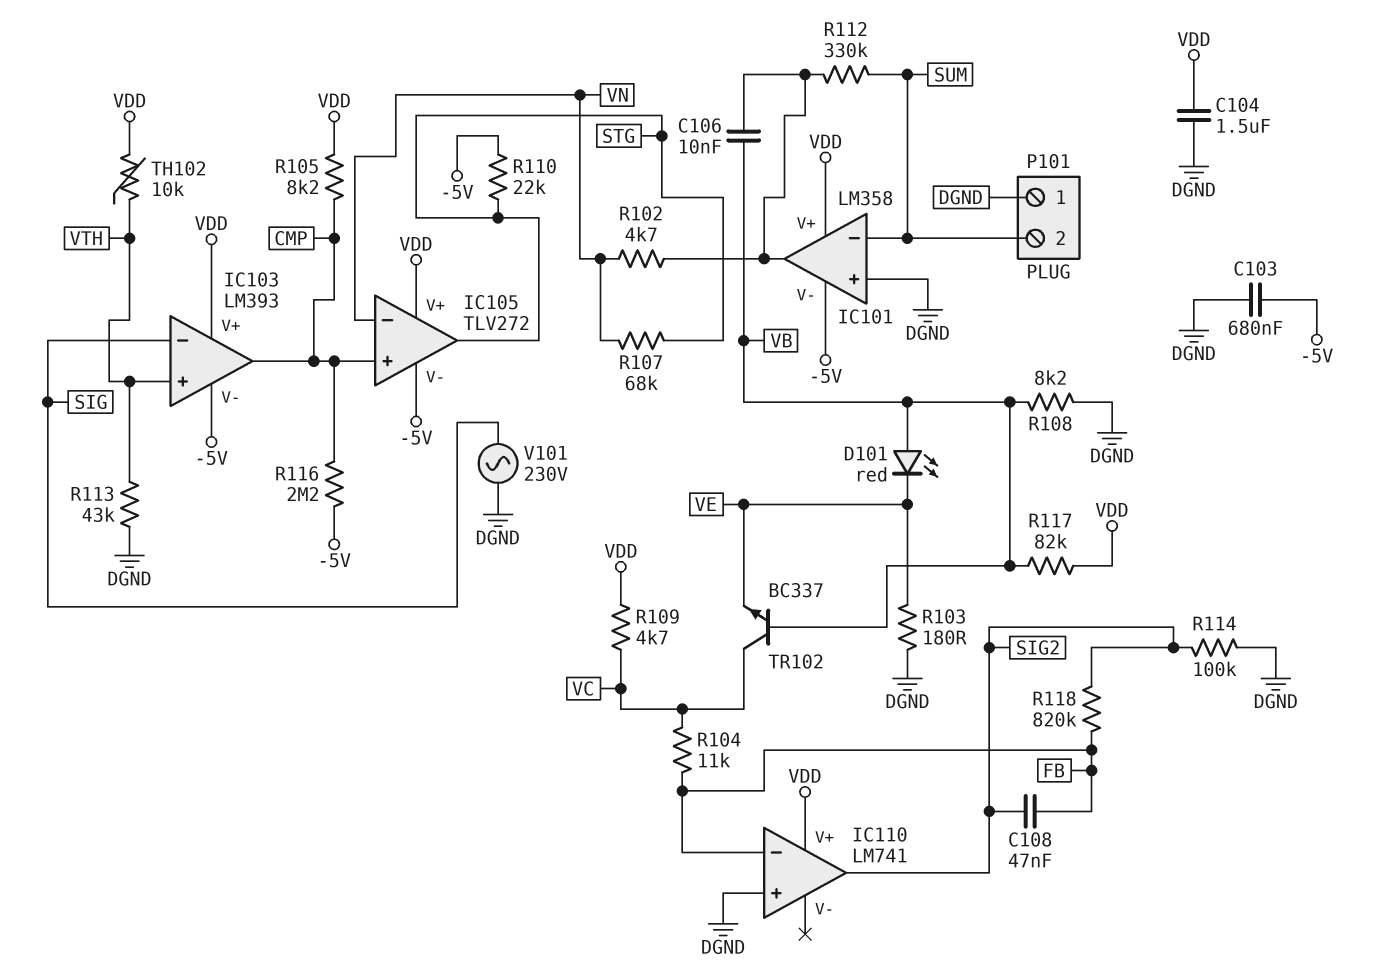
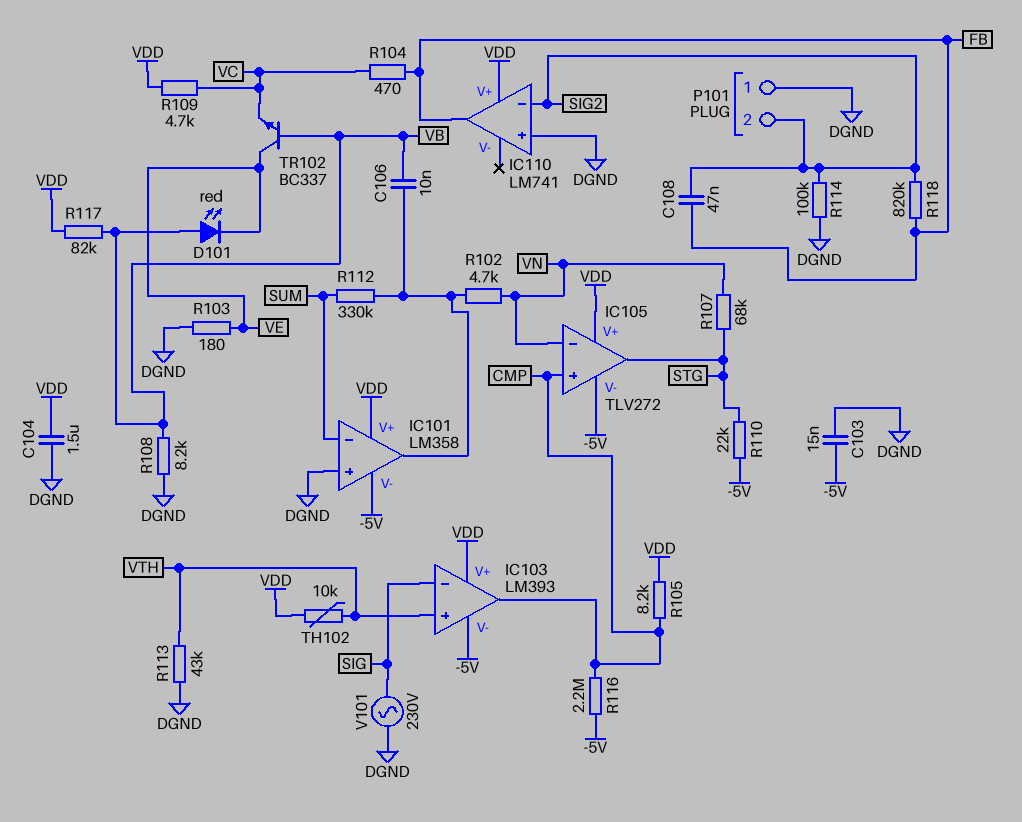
C103: 680nF (-5V, DGND) -> 15nF (-5V, DGND)
IC110 pin in-: FB -> SIG2
IC110 pin out: SIG2 -> FB
P101 pin 2: SUM -> SIG2
R104: 11k (FB, VC) -> 470 (FB, VC)
TR102: NPN BC337 (B VB, C VC, E VE) -> NPN BC337 (B VB, C VE, E VC)

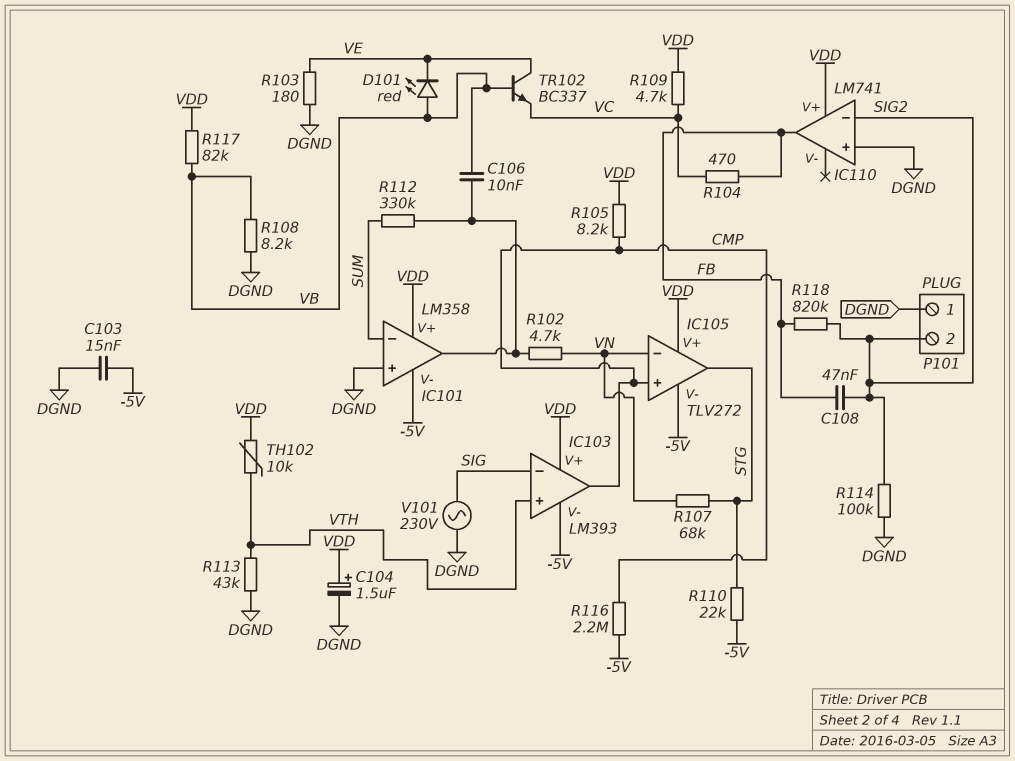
C104: 1.5uF (DGND, VDD) -> 1.5uF (plus VDD, minus DGND)

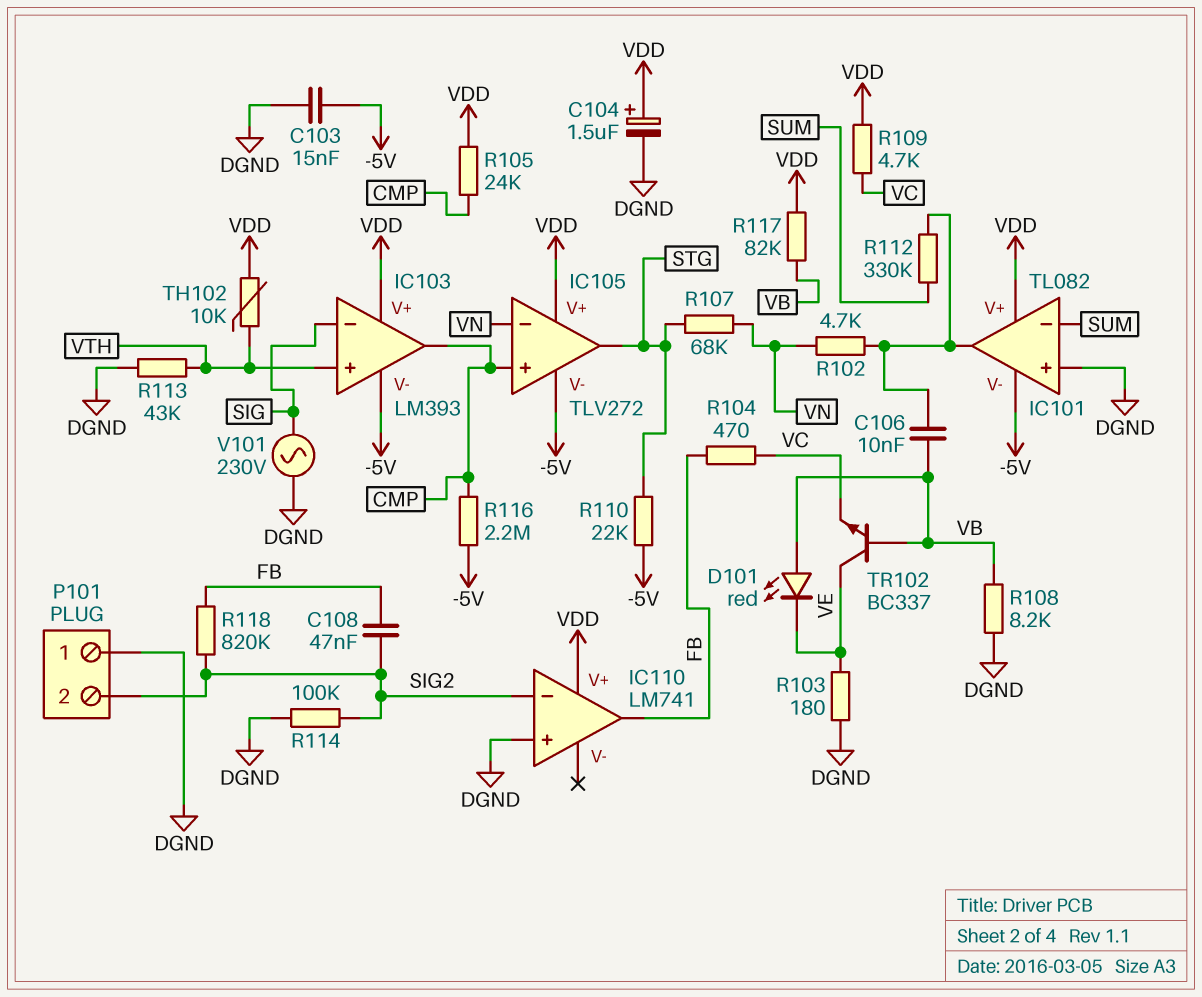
IC101: LM358 -> TL082
R105: 8.2k (CMP, VDD) -> 24k (CMP, VDD)

